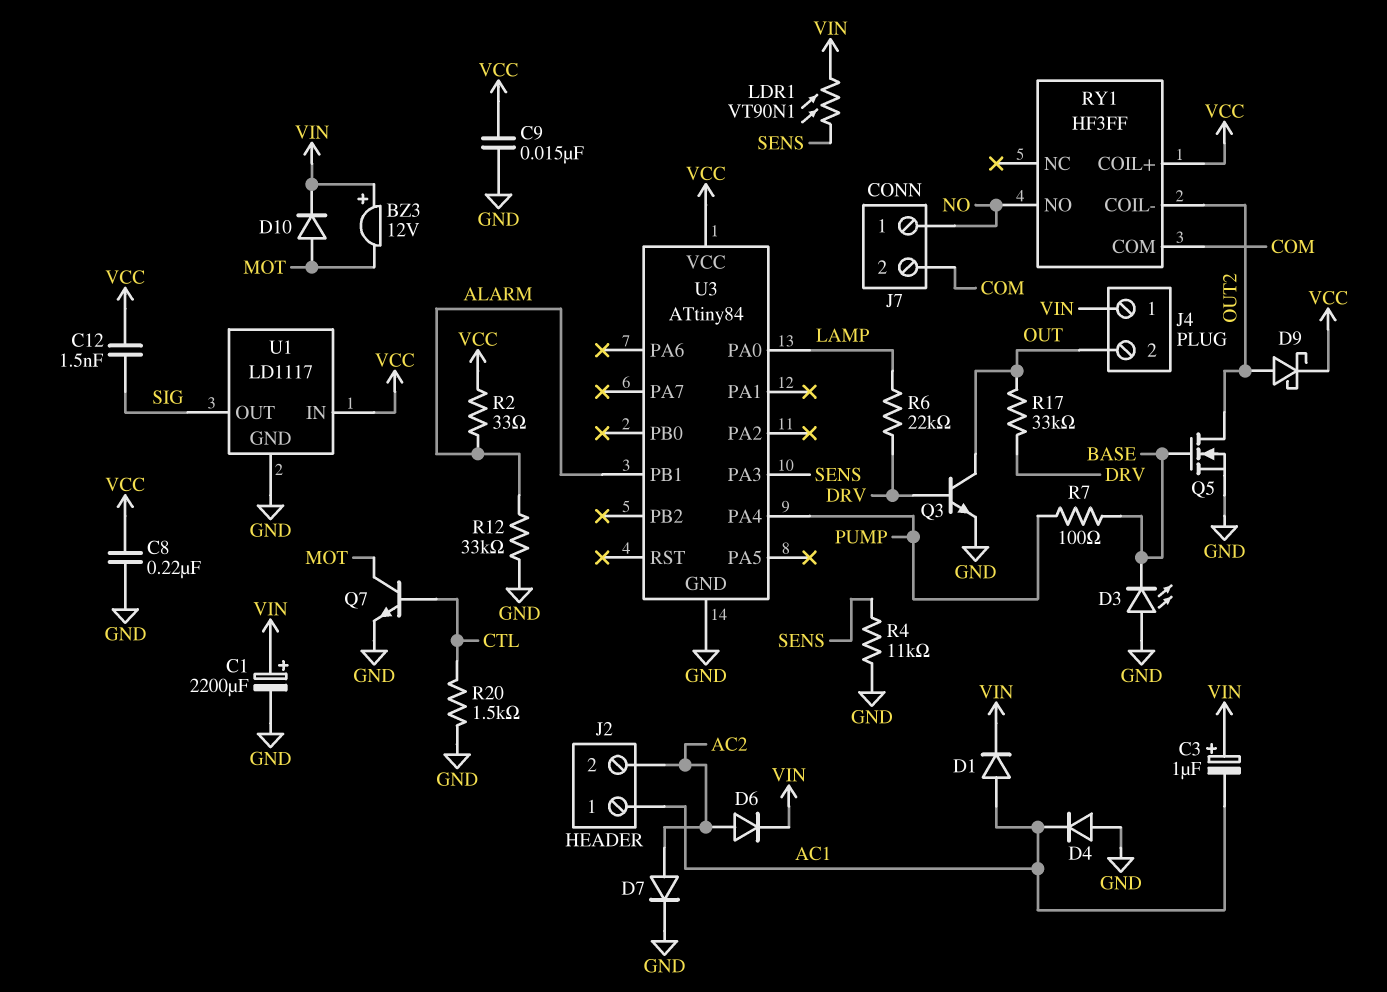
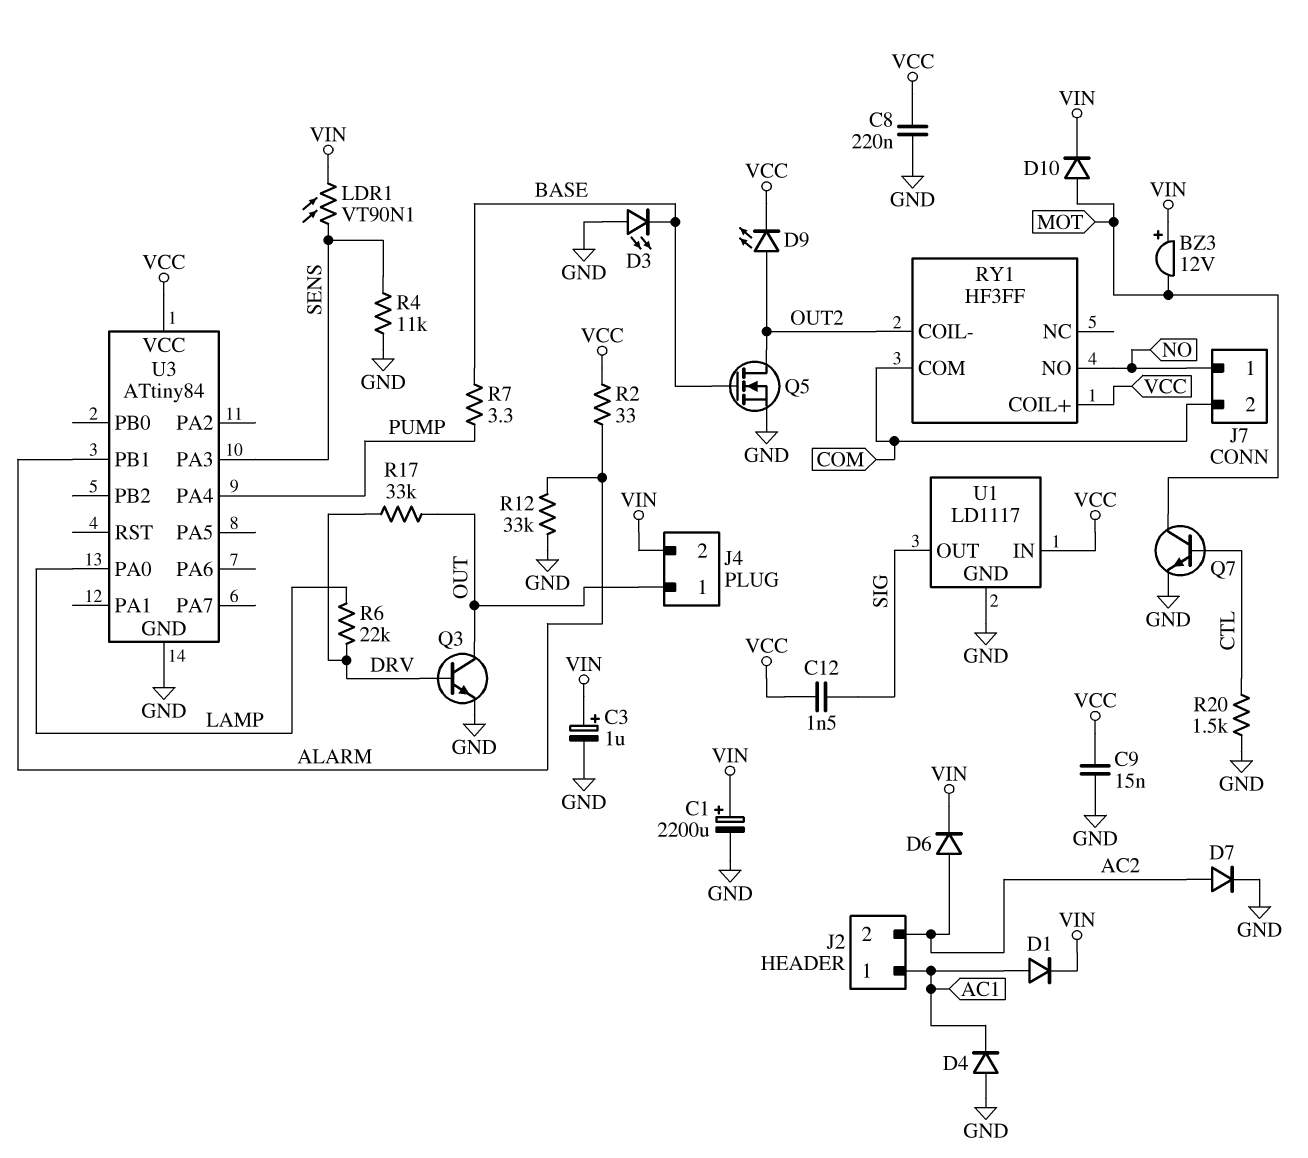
C3: 1uF (plus VIN, minus AC1) -> 1uF (plus VIN, minus GND)
D9: schottky (A OUT2, K VCC) -> LED (A OUT2, K VCC)
J4 pin 1: VIN -> OUT
J4 pin 2: OUT -> VIN
R7: 100 (BASE, PUMP) -> 3.3 (BASE, PUMP)

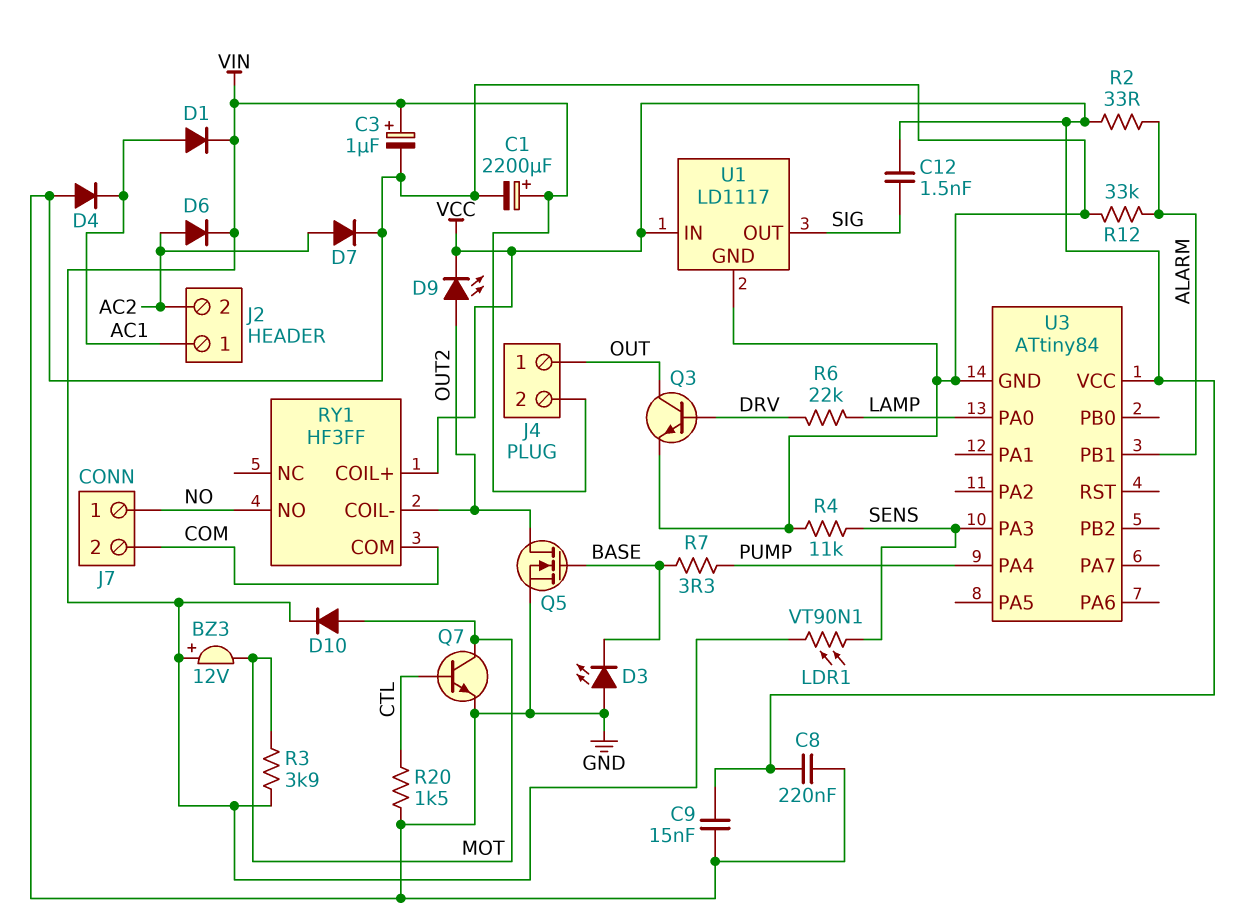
R3: none -> 3.9k (MOT, VIN)
R17: 33k (DRV, OUT) -> none

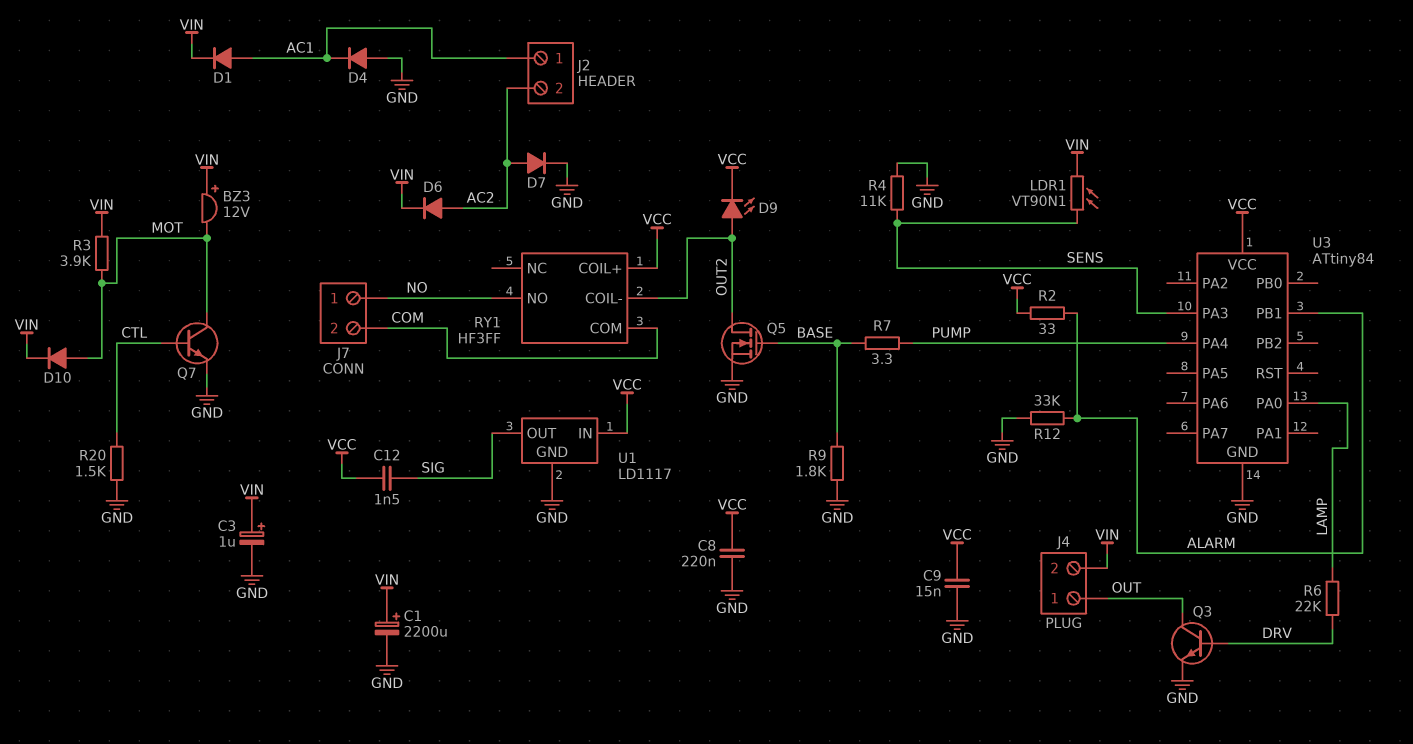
D3: LED (A GND, K BASE) -> none
R9: none -> 1.8k (BASE, GND)

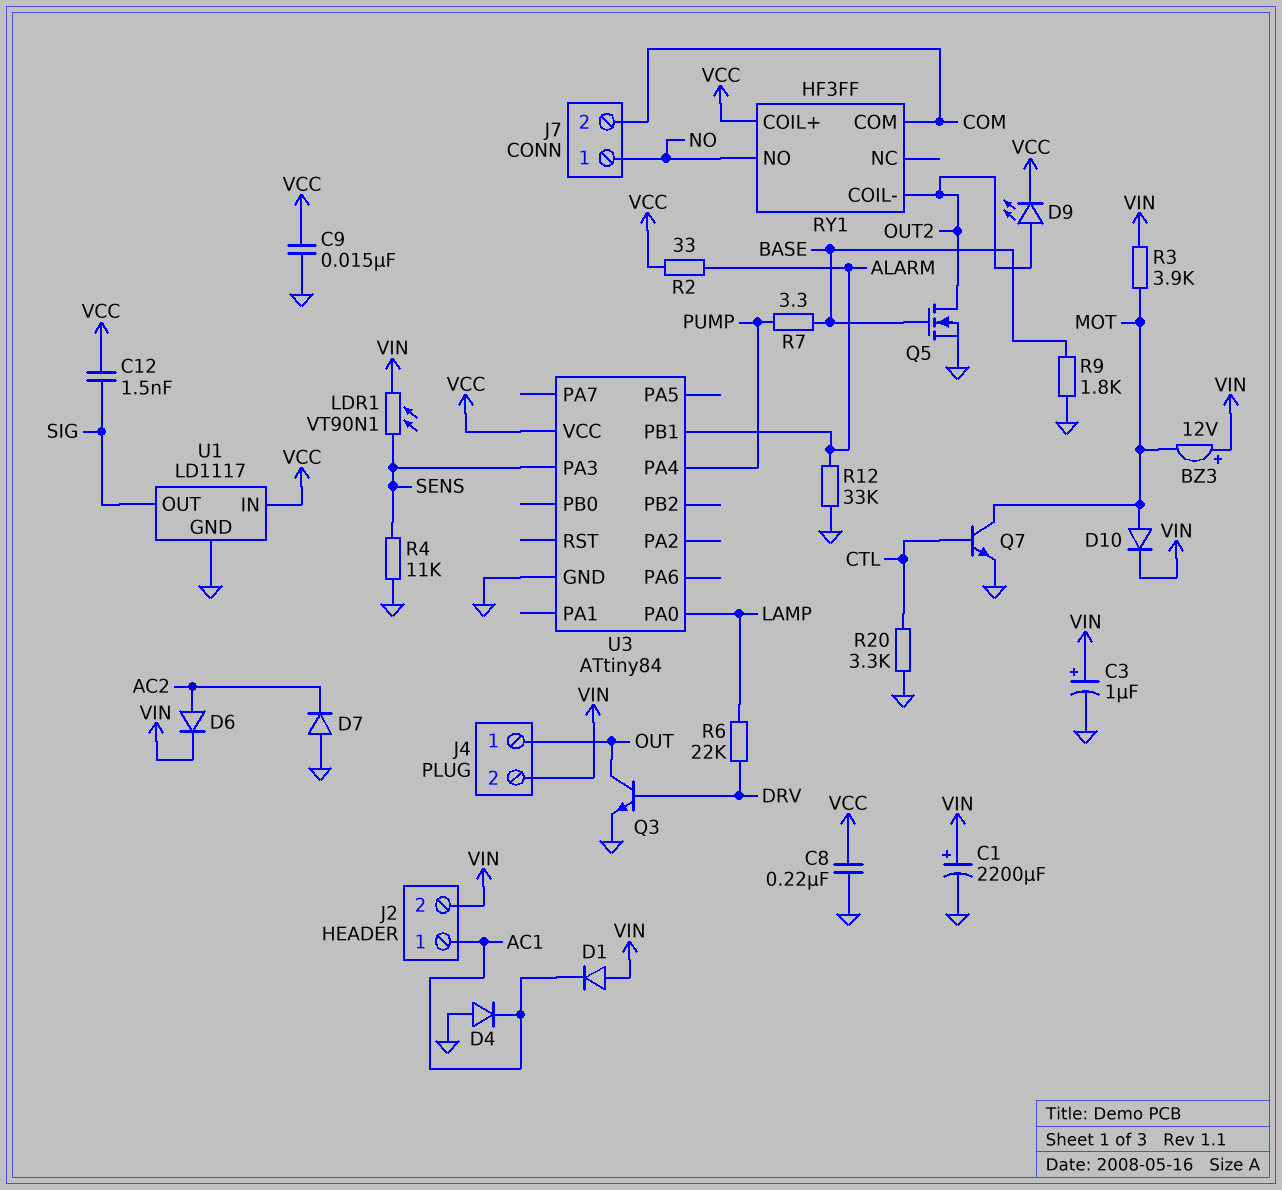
D1: diode (A AC1, K VIN) -> diode (A VIN, K AC1)
D7: diode (A AC2, K GND) -> diode (A GND, K AC2)
J2 pin 2: AC2 -> VIN
R20: 1.5k (CTL, GND) -> 3.3k (CTL, GND)

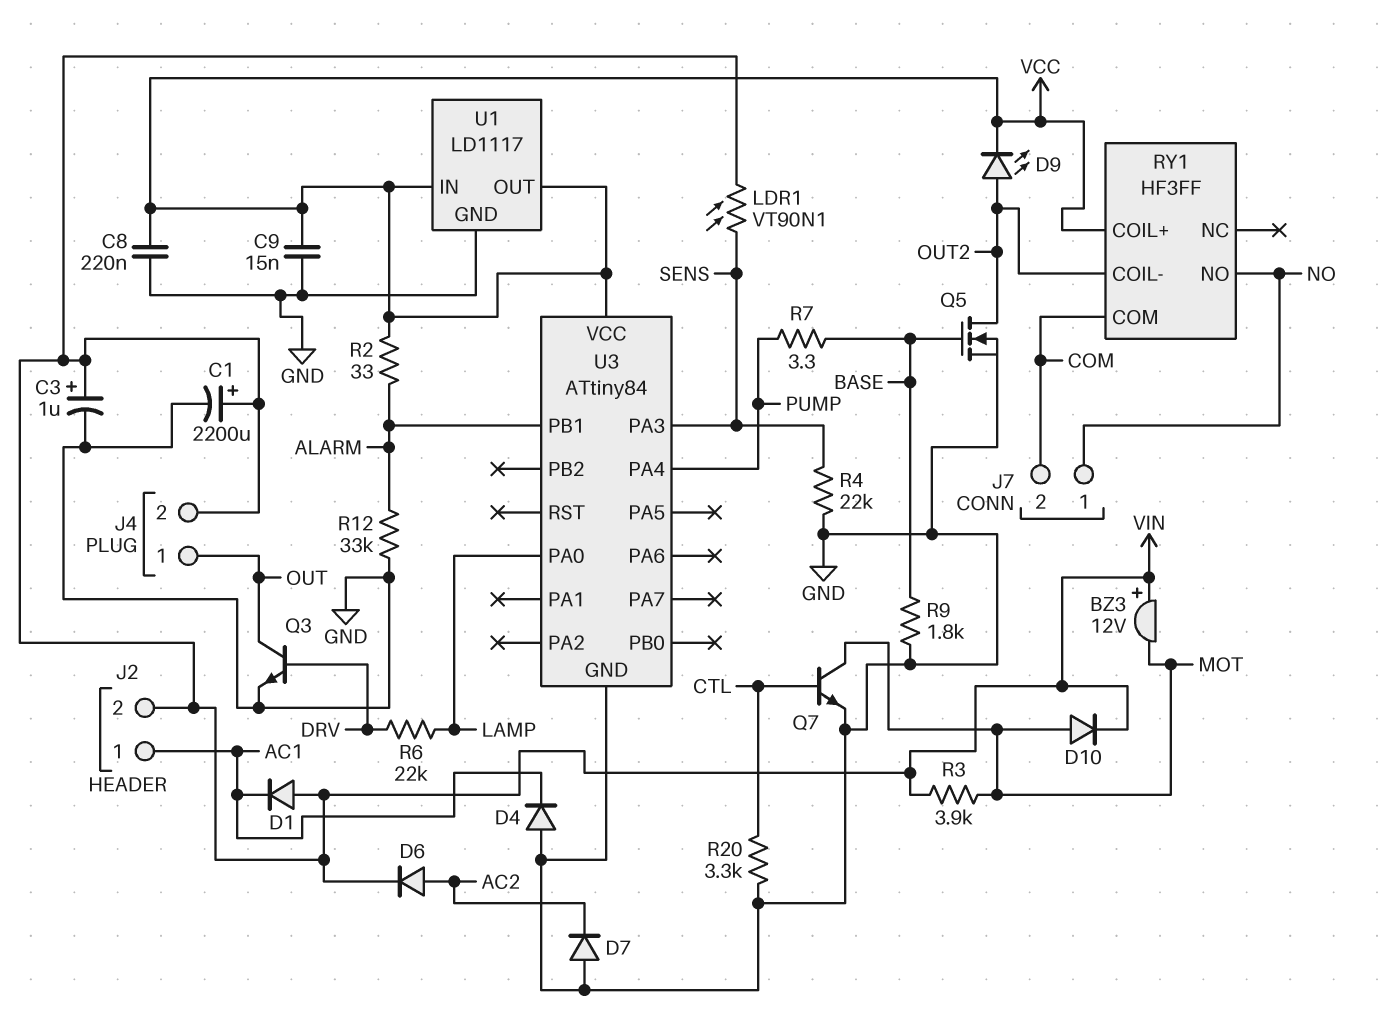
C12: 1.5nF (SIG, VCC) -> none
R4: 11k (GND, SENS) -> 22k (GND, SENS)
U1 pin OUT: SIG -> VCC

